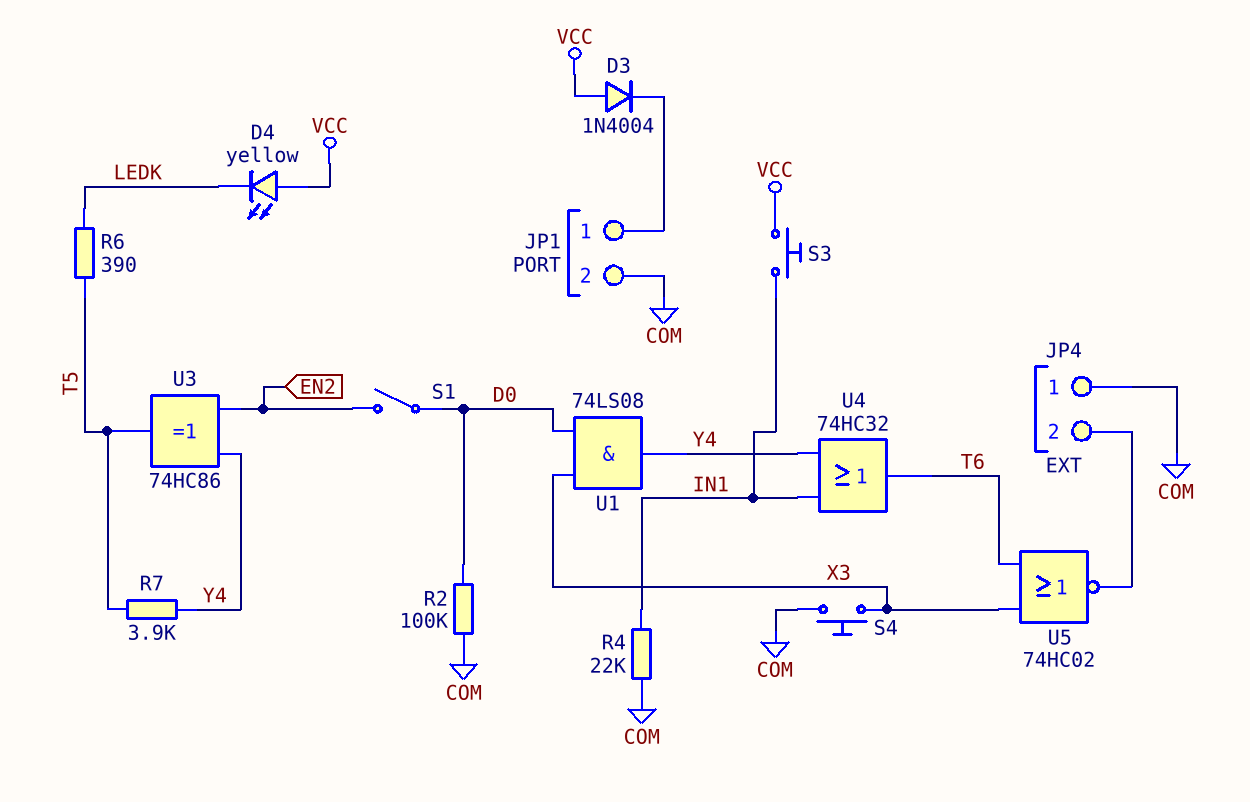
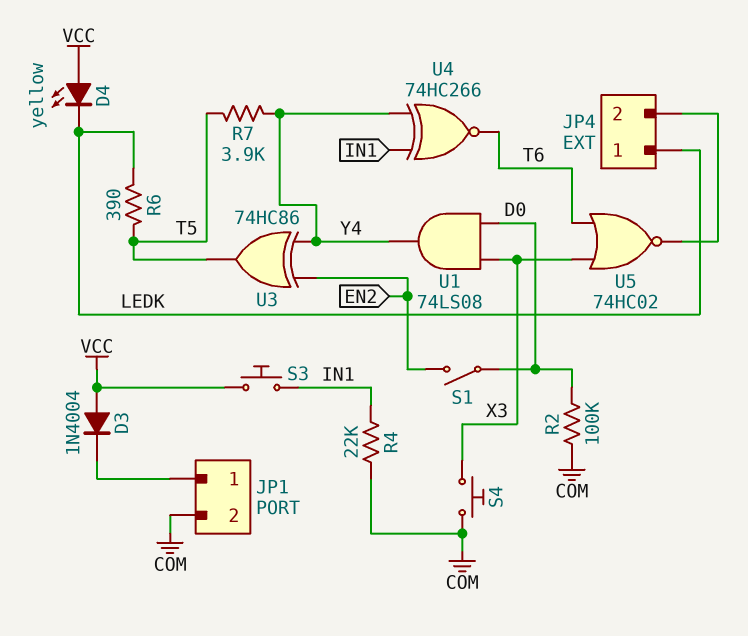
JP4 pin 1: COM -> LEDK
U4: OR 74HC32 (in IN1, in Y4, out T6) -> XNOR 74HC266 (in IN1, in Y4, out T6)

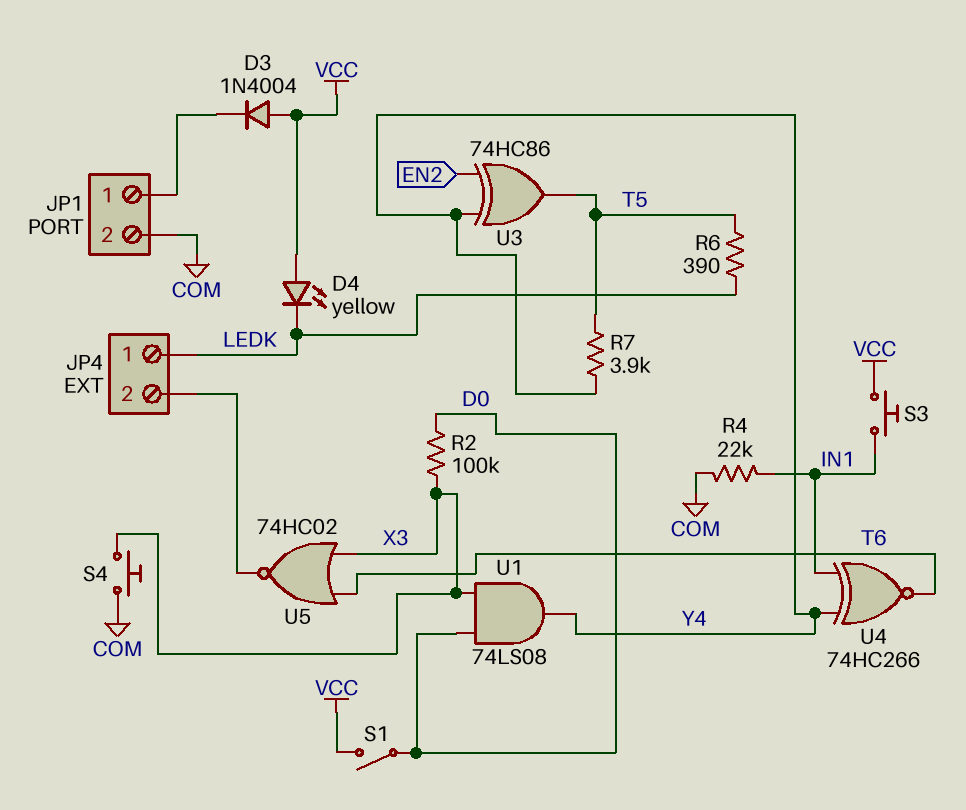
R2: 100k (COM, D0) -> 100k (D0, X3)
S1: switch (D0, EN2) -> switch (D0, VCC)

